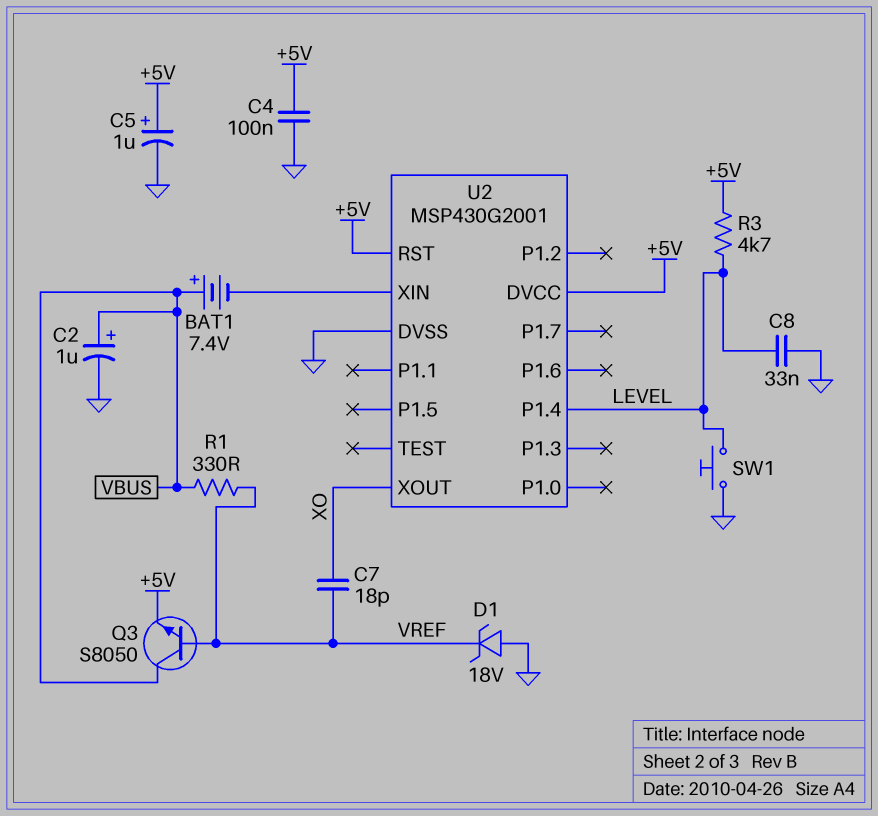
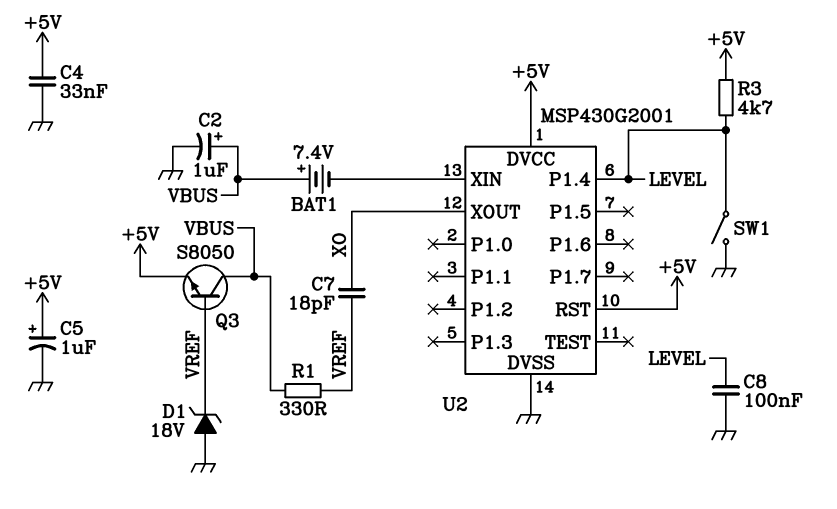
C4: 100nF (+5V, GND) -> 33nF (+5V, GND)
C8: 33nF (GND, LEVEL) -> 100nF (GND, LEVEL)
SW1: button (GND, LEVEL) -> switch (GND, LEVEL)

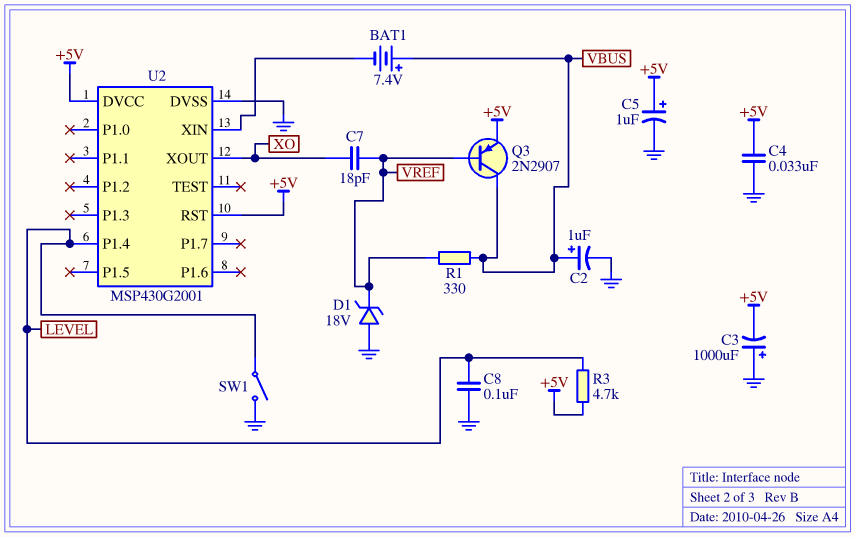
C3: none -> 1000uF (plus GND, minus +5V)
Q3: NPN S8050 (B VREF, C VBUS, E +5V) -> PNP 2N2907 (B VREF, C VBUS, E +5V)

